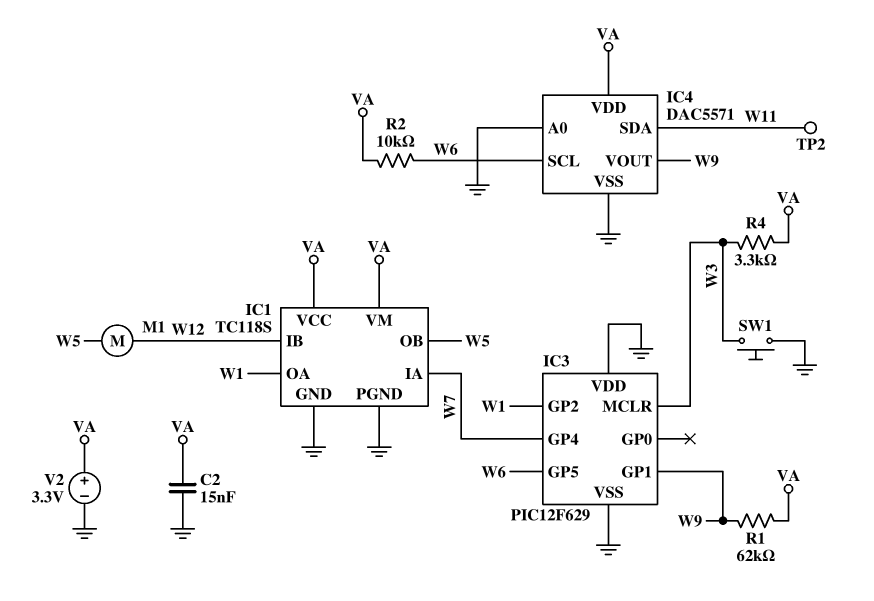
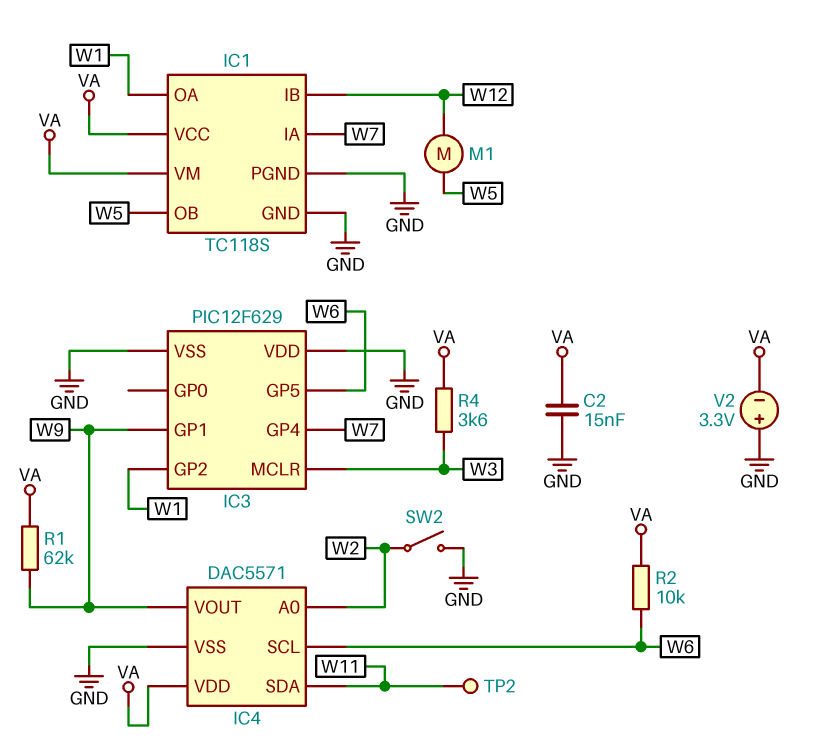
IC4 pin A0: GND -> W2
R4: 3.3k (VA, W3) -> 3.6k (VA, W3)
SW1: button (GND, W3) -> none
SW2: none -> switch (GND, W2)
V2: 3.3V (plus VA, minus GND) -> 3.3V (plus GND, minus VA)

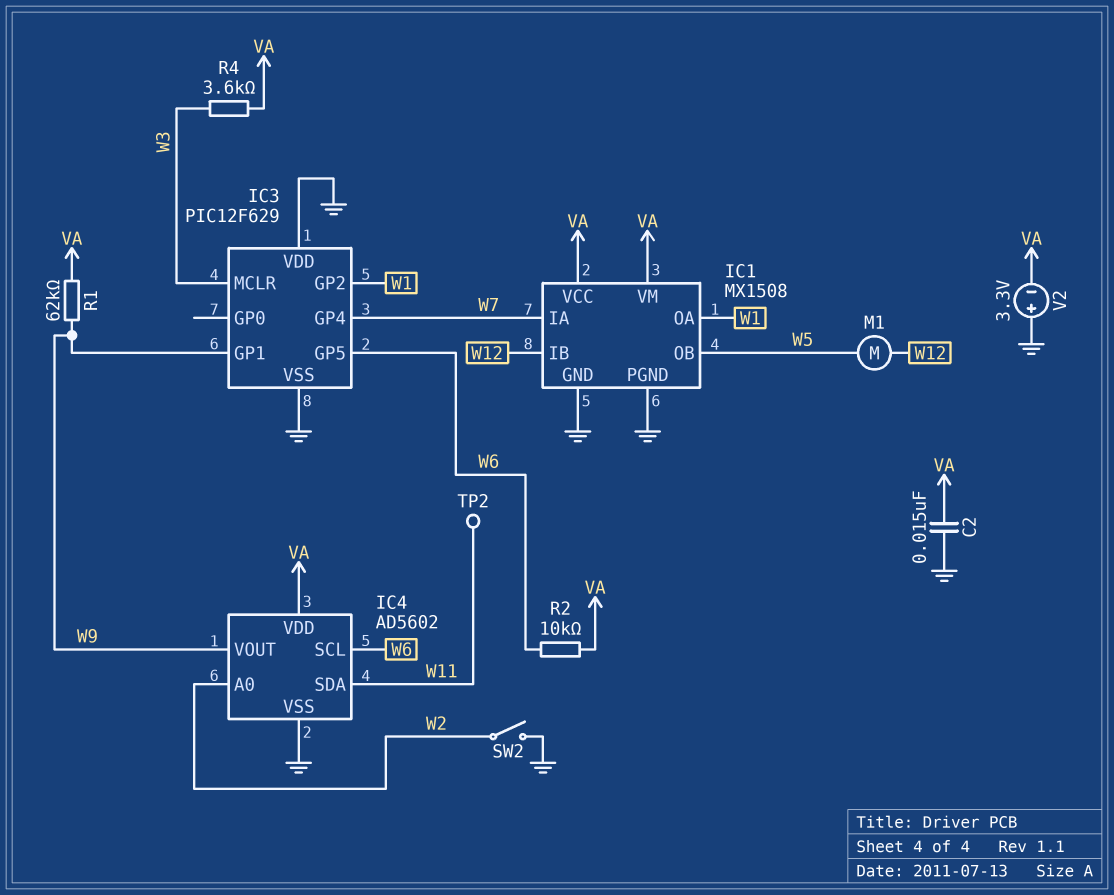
IC1: TC118S -> MX1508
IC4: DAC5571 -> AD5602

